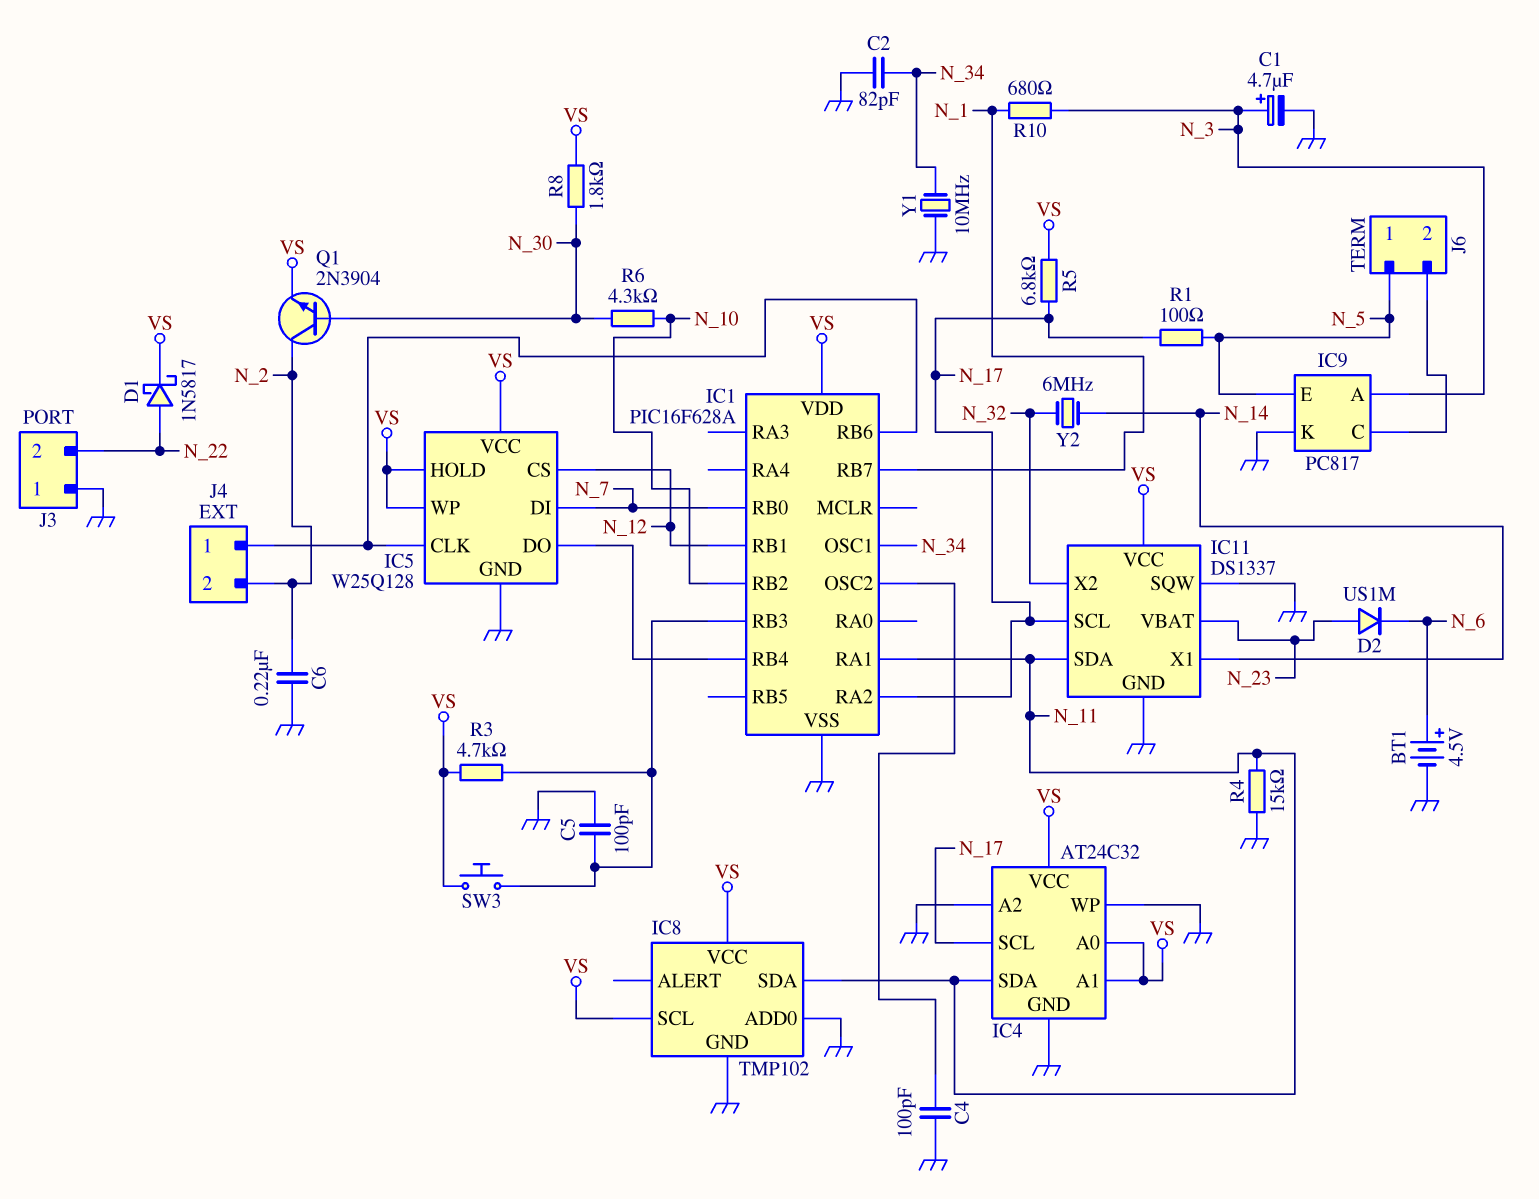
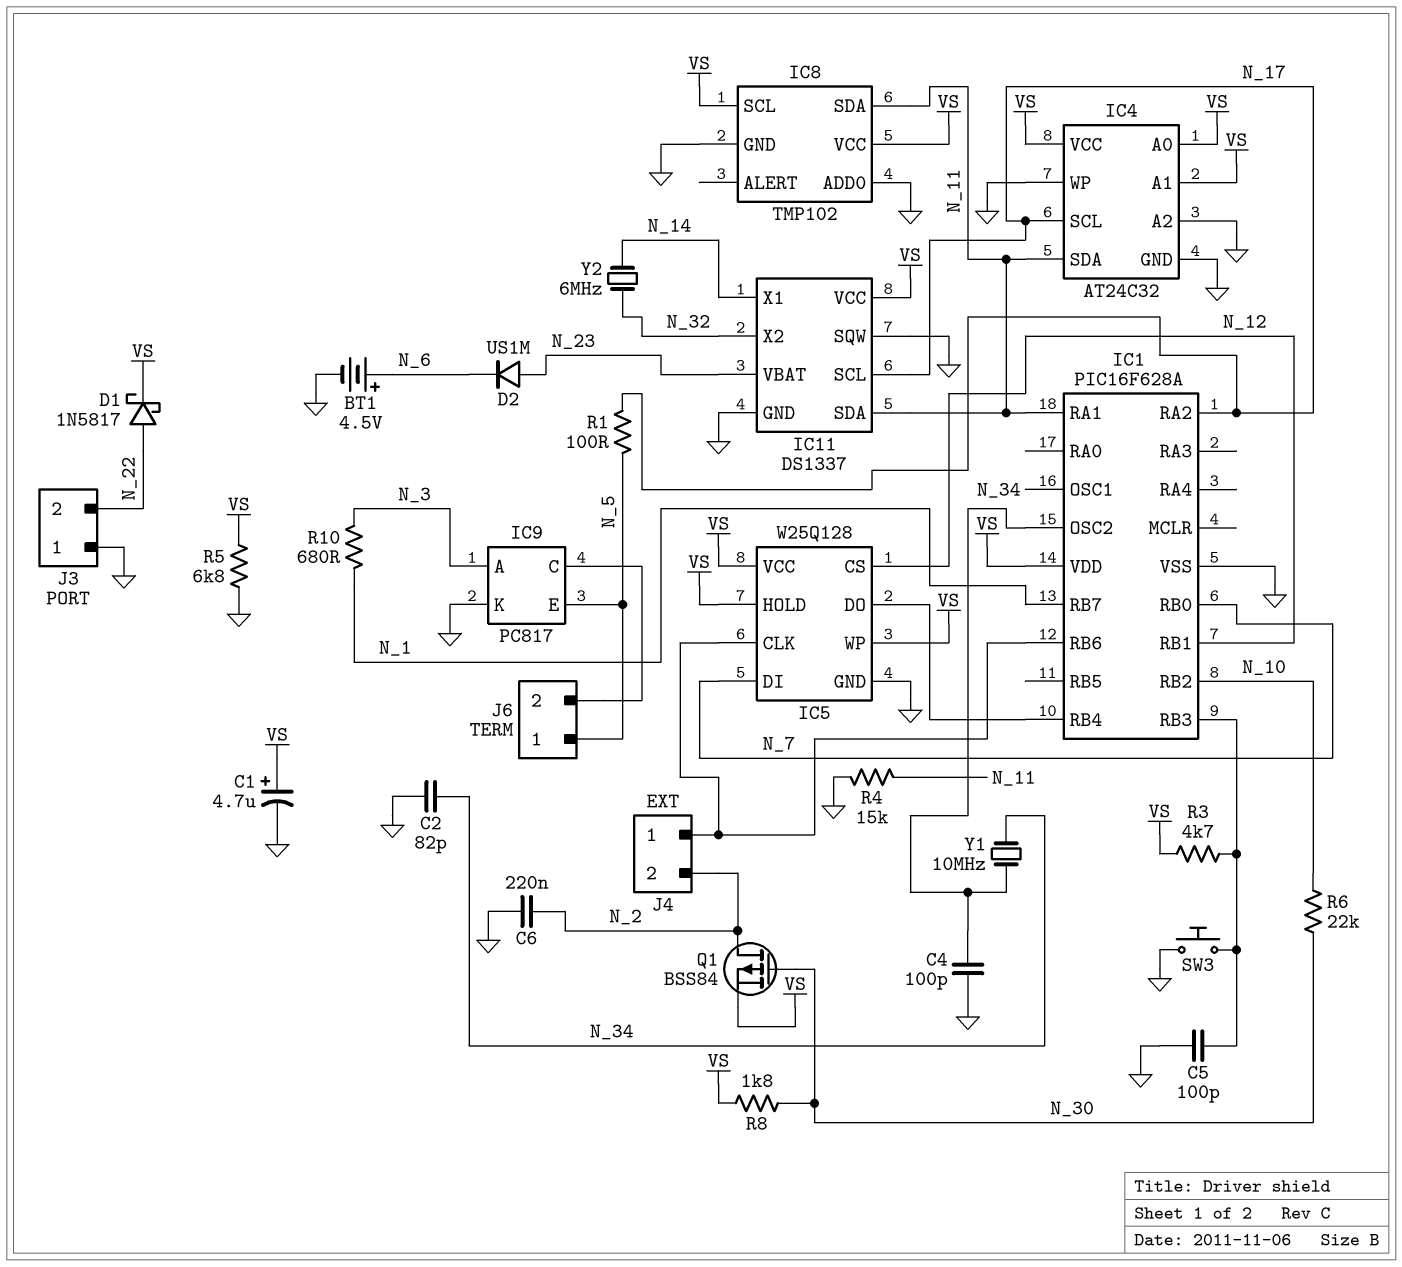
C1: 4.7uF (plus N_3, minus GND) -> 4.7uF (plus VS, minus GND)
Q1: NPN 2N3904 (B N_30, C N_2, E VS) -> PMOS BSS84 (G N_30, D N_2, S VS)
R5: 6.8k (N_17, VS) -> 6.8k (GND, VS)
R6: 4.3k (N_10, N_30) -> 22k (N_10, N_30)
SW3: button (IC1/RB3, VS) -> button (GND, IC1/RB3)
Y1: 10MHz (GND, N_34) -> 10MHz (IC1/OSC2, N_34)

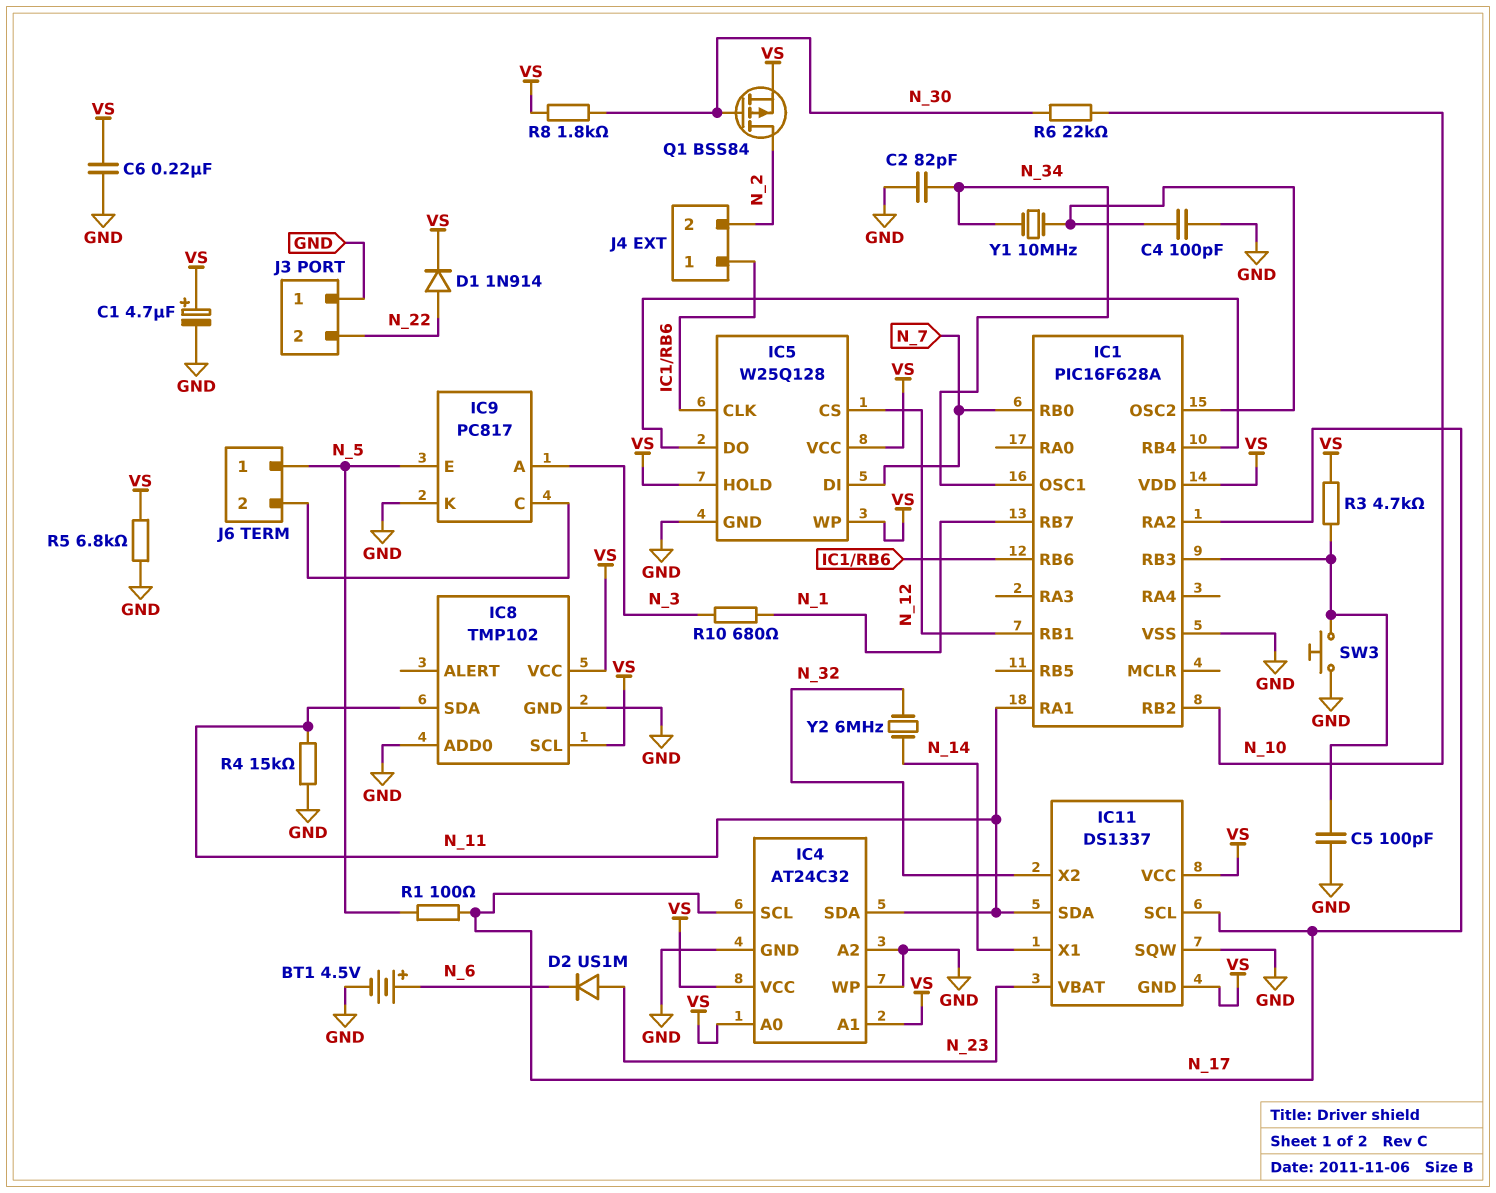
C6: 220nF (GND, N_2) -> 220nF (GND, VS)
D1: schottky 1N5817 (A N_22, K VS) -> diode 1N914 (A N_22, K VS)
IC11 pin GND: GND -> VS

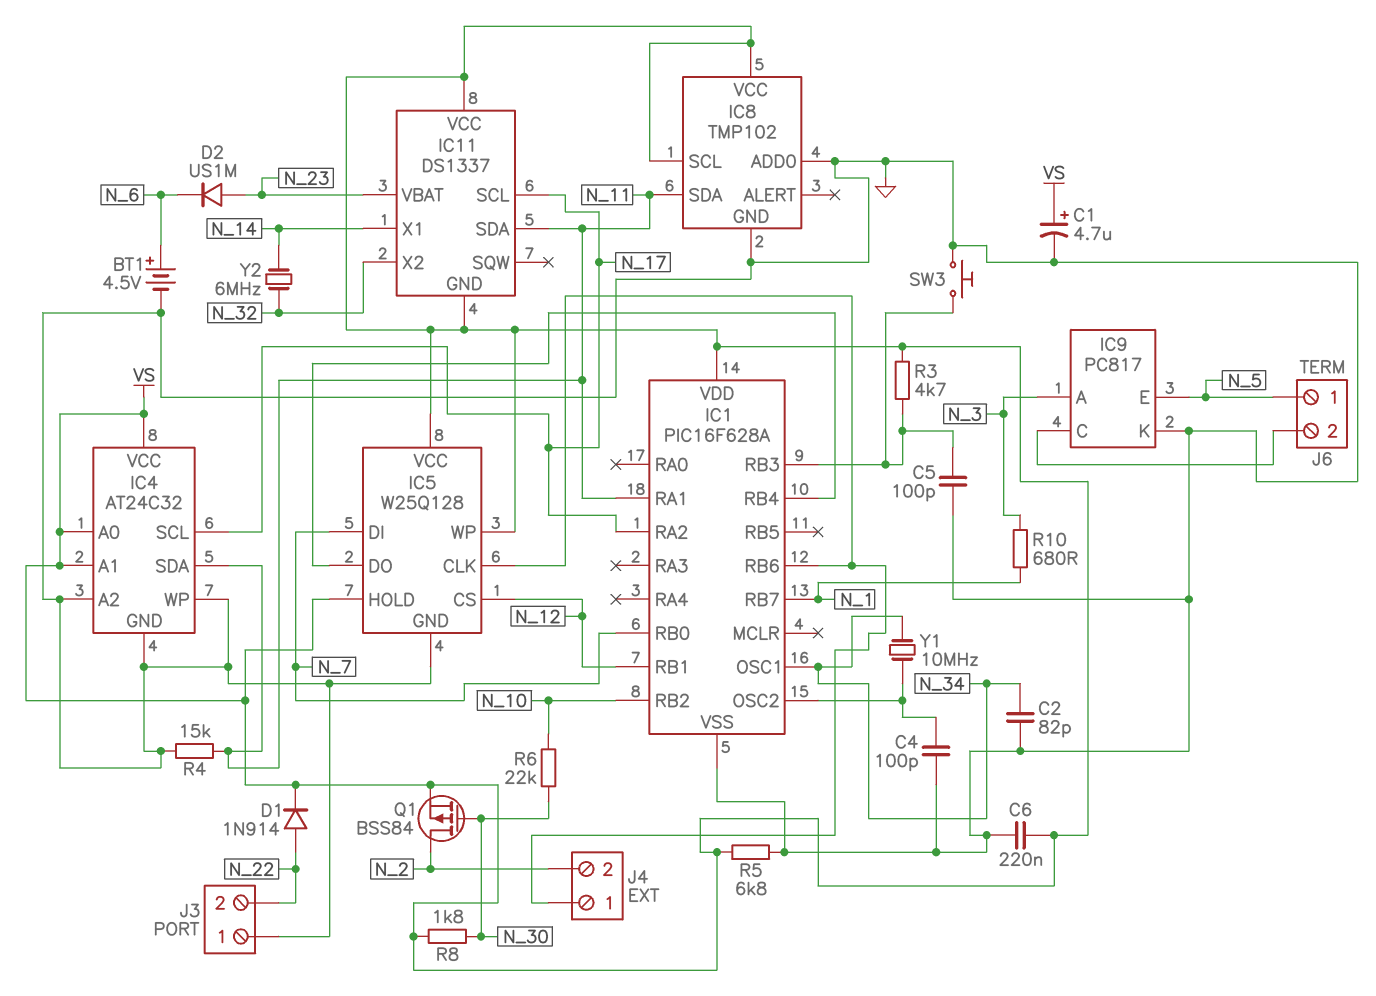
IC11 pin SQW: GND -> none
R1: 100 (N_5, N_17) -> none

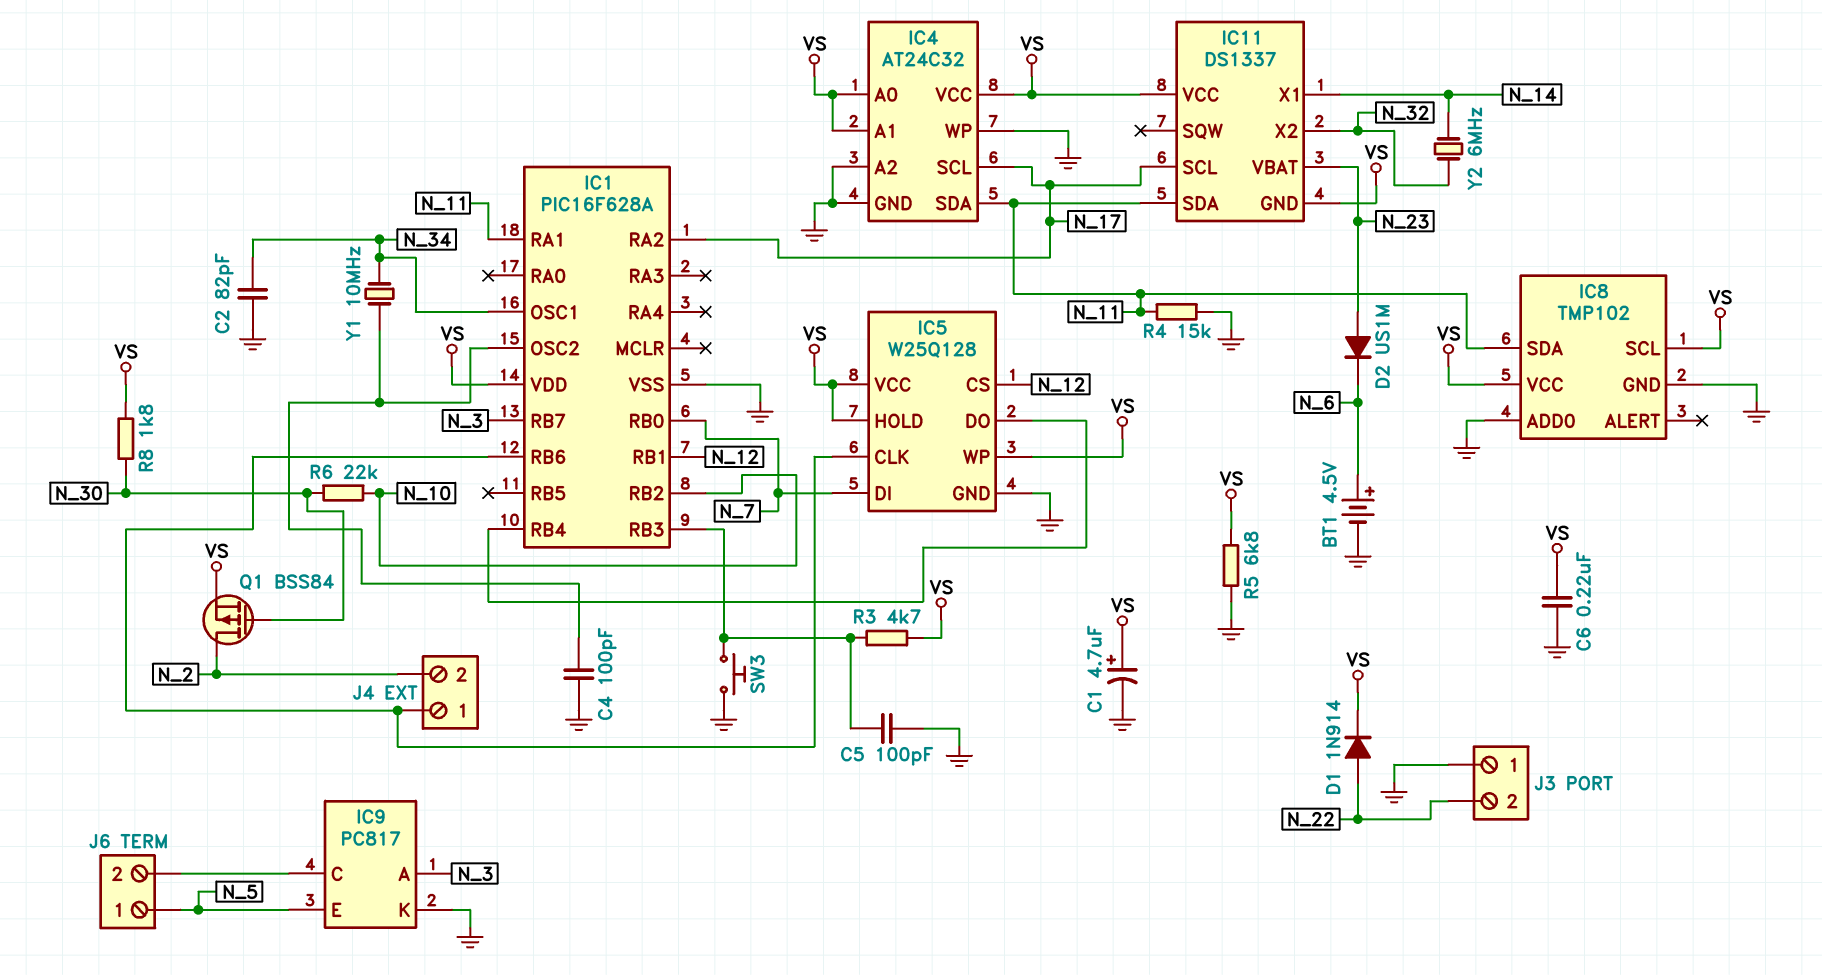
IC1 pin RB7: N_1 -> N_3
R10: 680 (N_1, N_3) -> none

